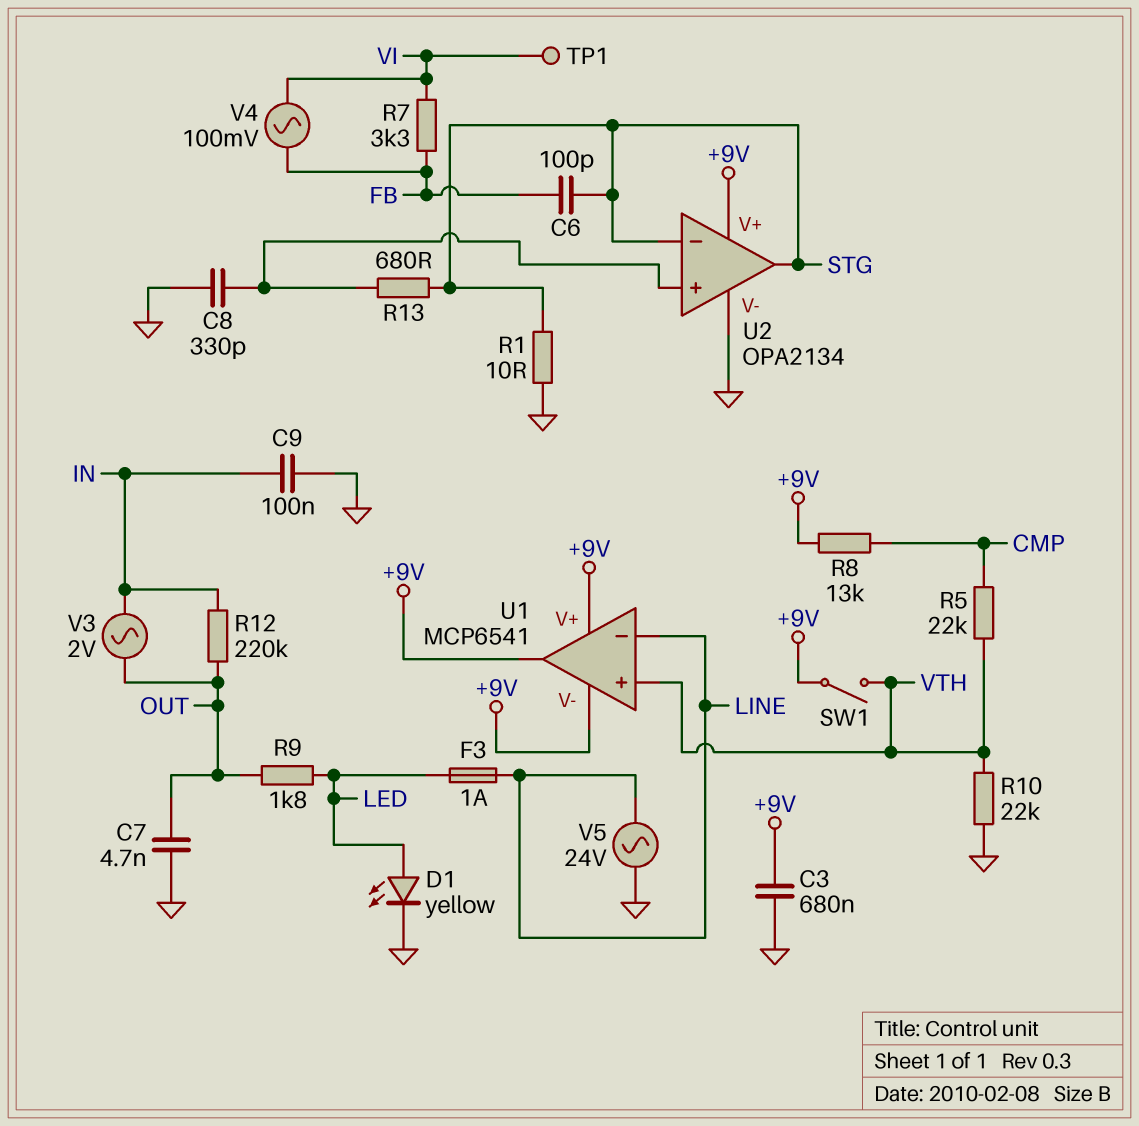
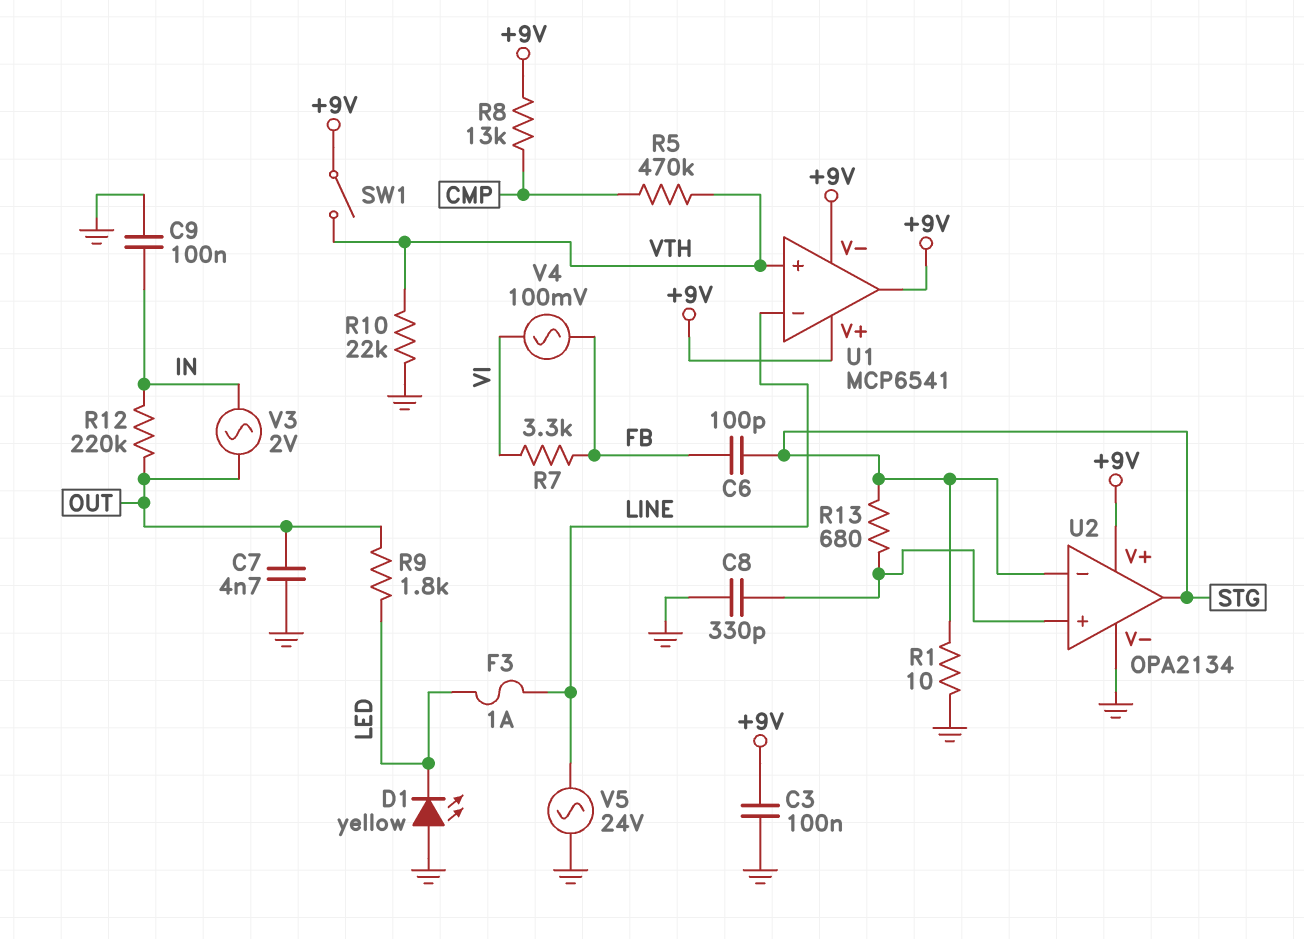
C3: 680nF (+9V, GND) -> 100nF (+9V, GND)
D1: LED yellow (A LED, K GND) -> LED yellow (A GND, K LED)
R5: 22k (CMP, VTH) -> 470k (CMP, VTH)
TP1: test point (VI) -> none

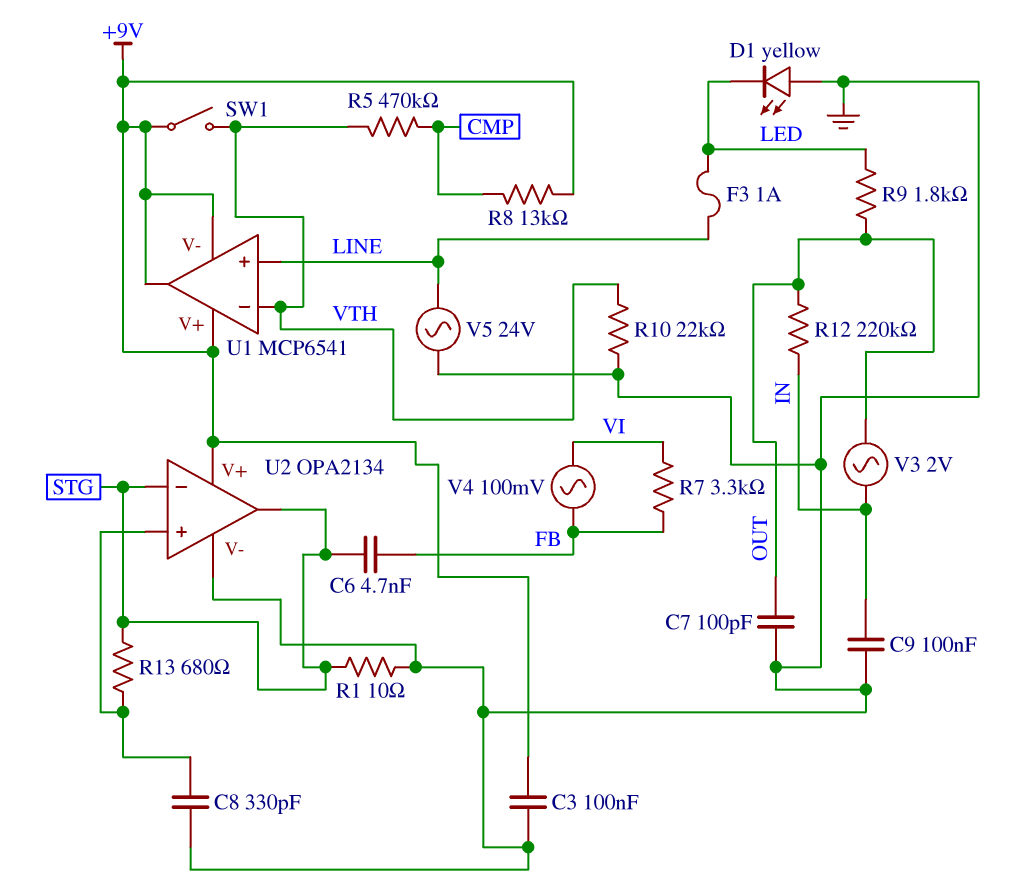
C6: 100pF (FB, STG) -> 4.7nF (FB, STG)
C7: 4.7nF (GND, OUT) -> 100pF (GND, OUT)
U1 pin in+: VTH -> LINE
U1 pin in-: LINE -> VTH

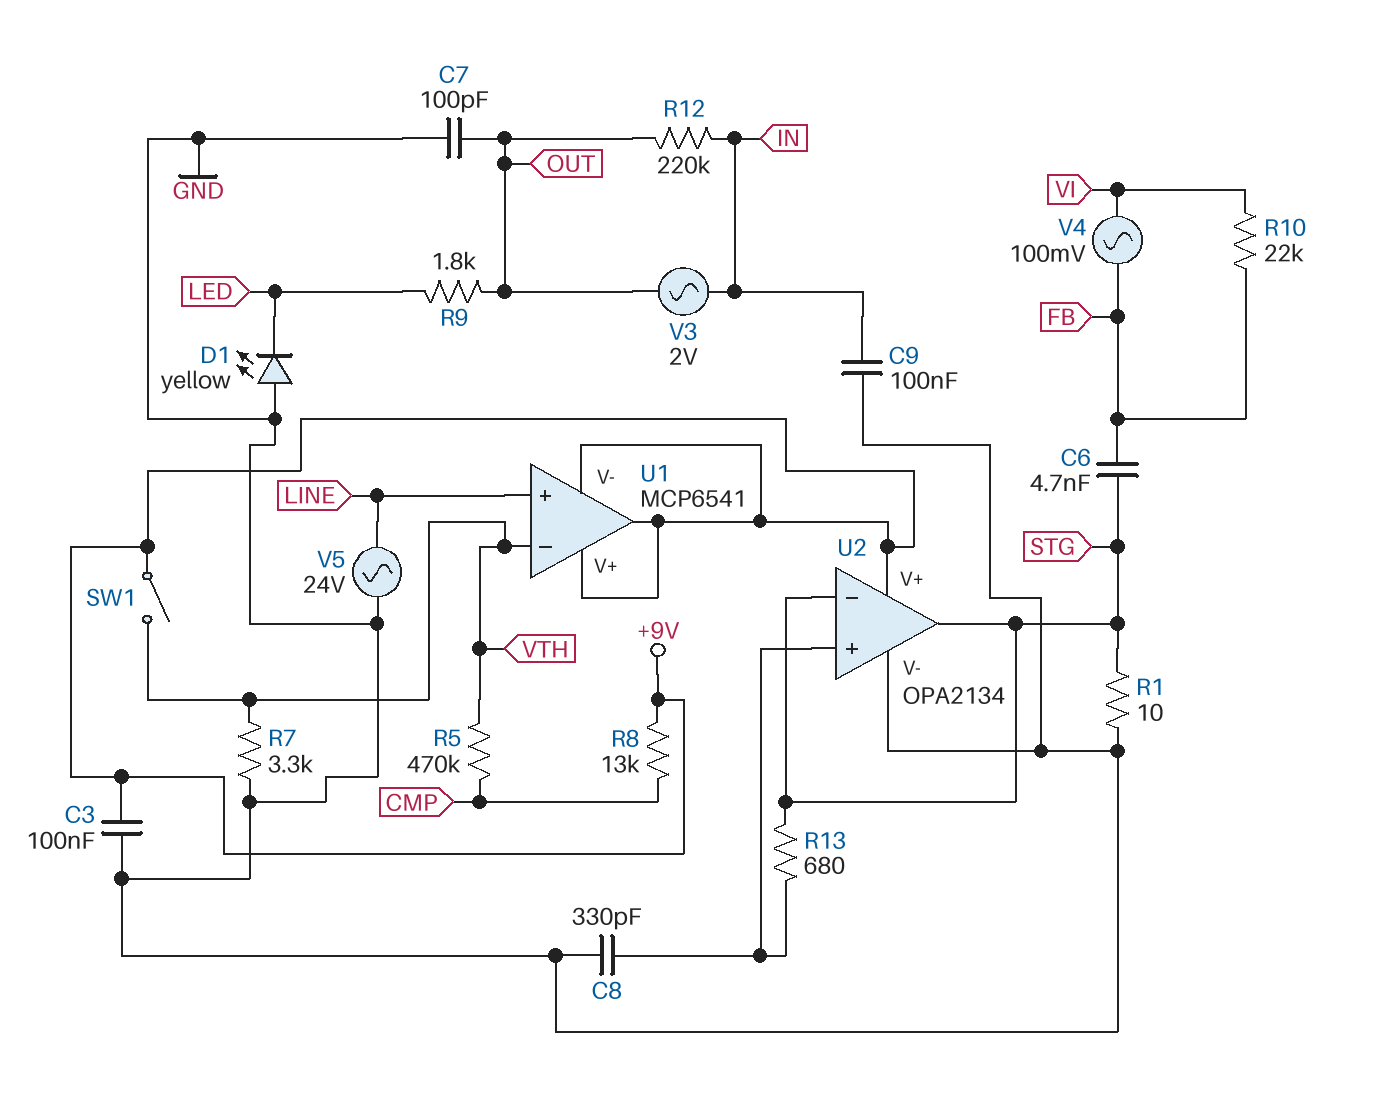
F3: 1A (LED, LINE) -> none
R7: 3.3k (FB, VI) -> 3.3k (GND, VTH)
R10: 22k (GND, VTH) -> 22k (FB, VI)

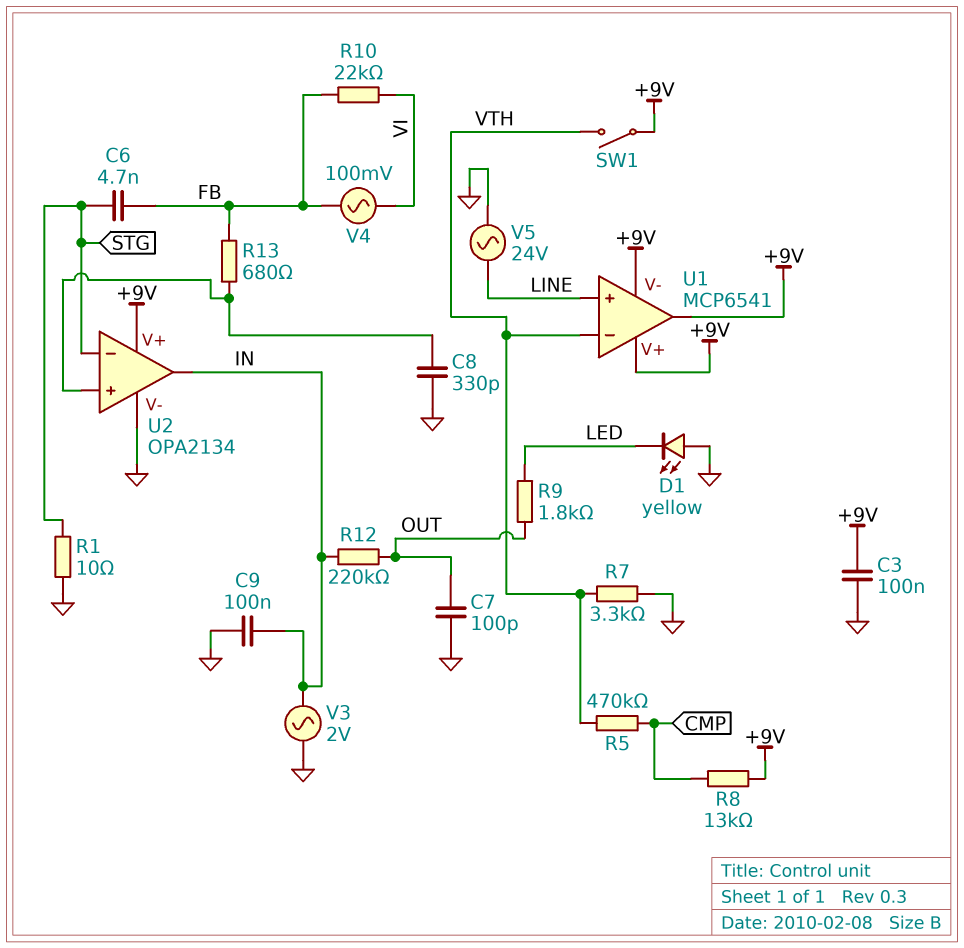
R13: 680 (STG, U2/in+) -> 680 (FB, U2/in+)
U2 pin out: STG -> IN
V3: AC 2V (IN, OUT) -> AC 2V (GND, IN)

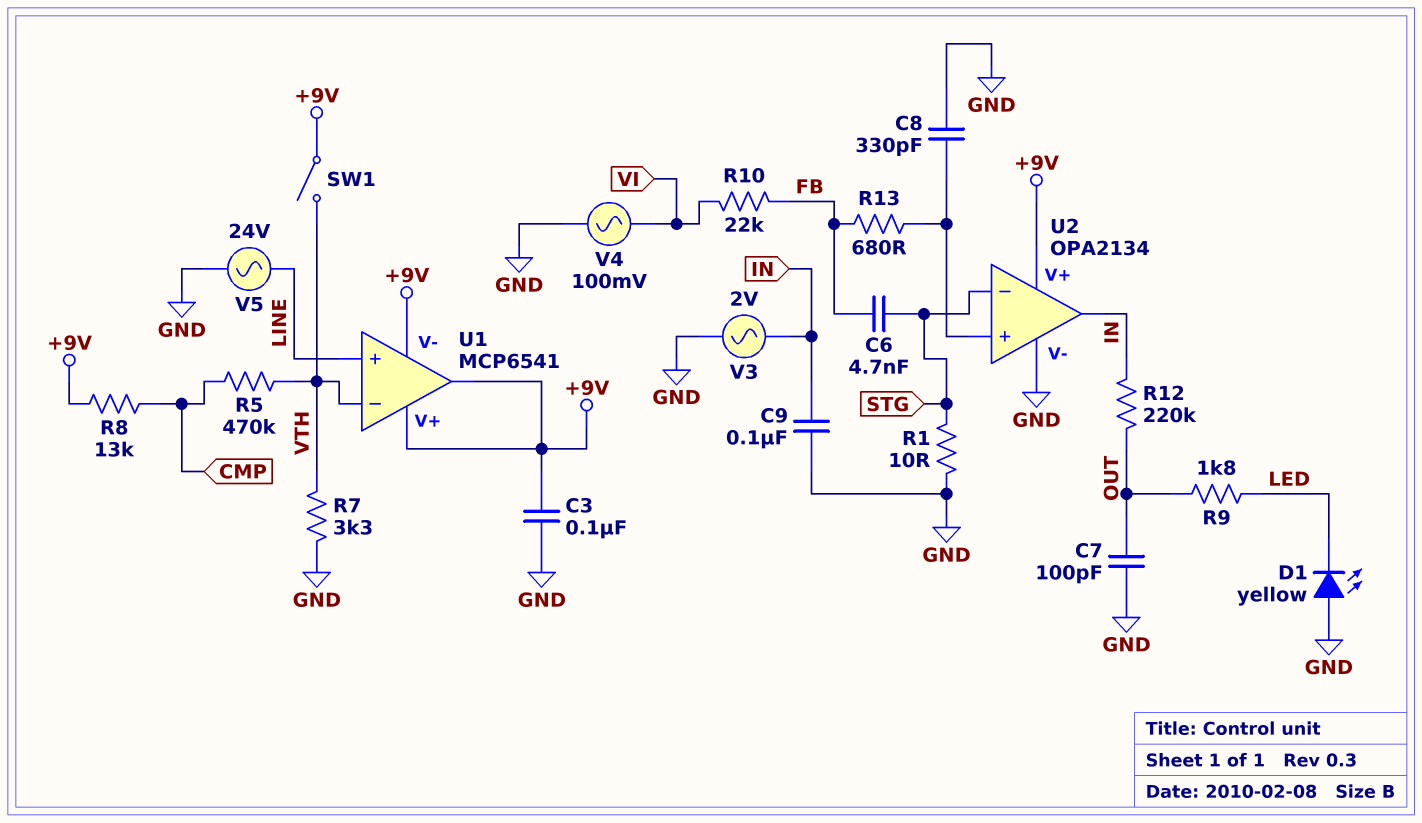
V4: AC 100mV (FB, VI) -> AC 100mV (GND, VI)

